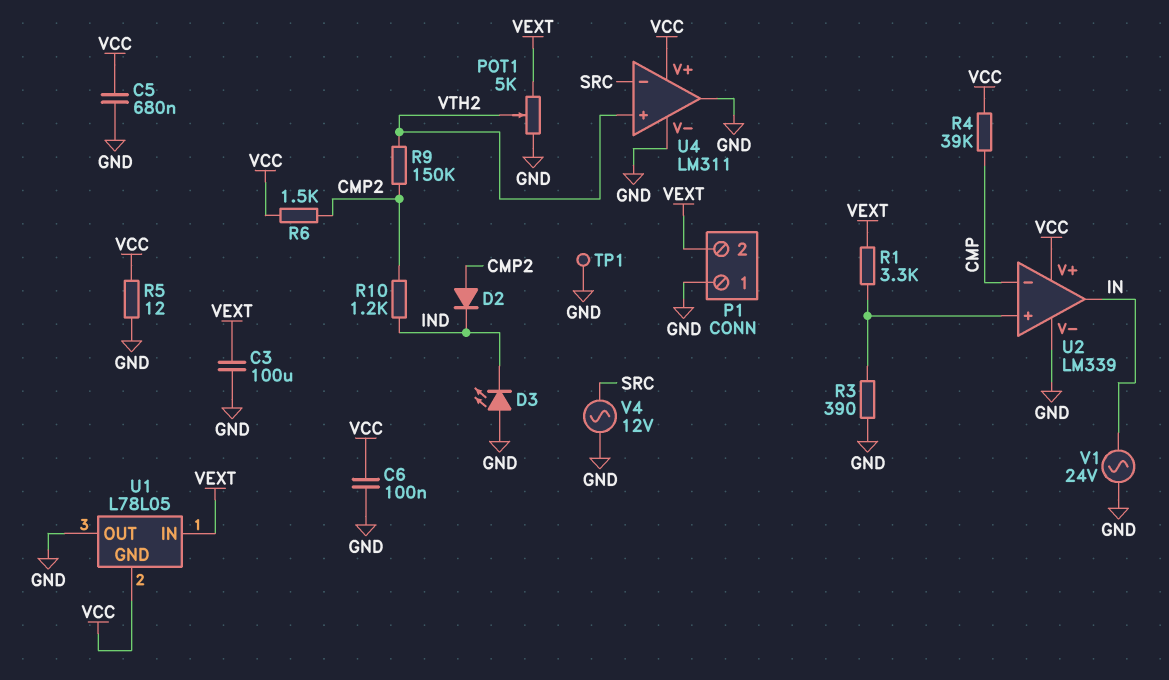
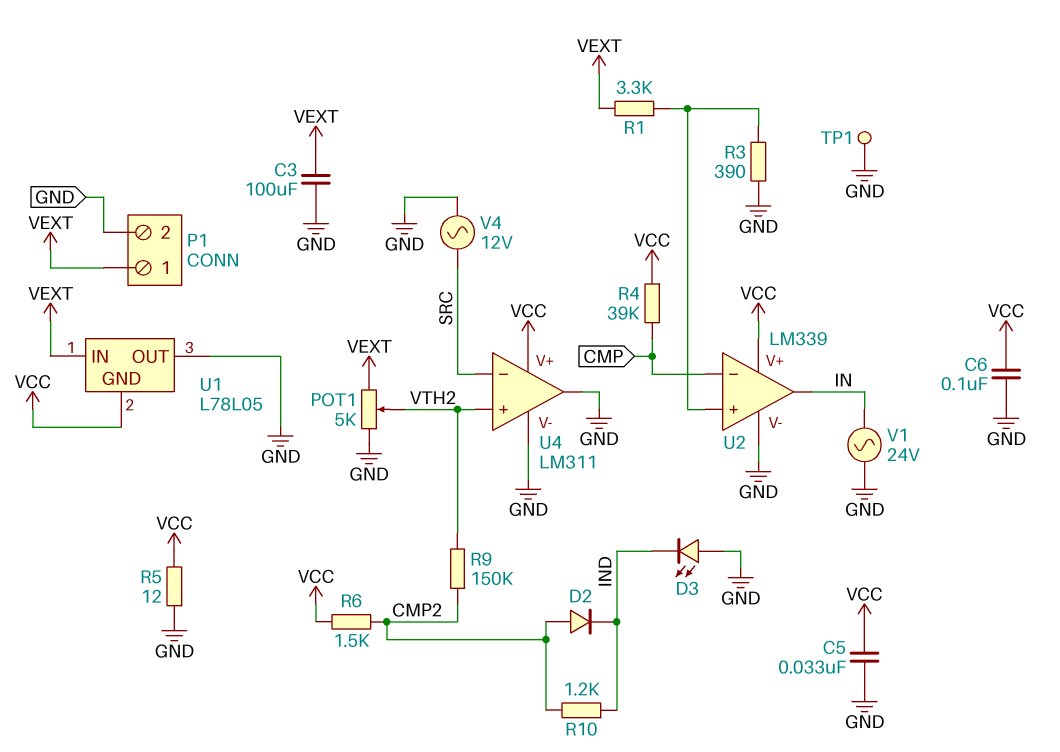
C5: 680nF (GND, VCC) -> 33nF (GND, VCC)
P1 pin 1: GND -> VEXT
P1 pin 2: VEXT -> GND

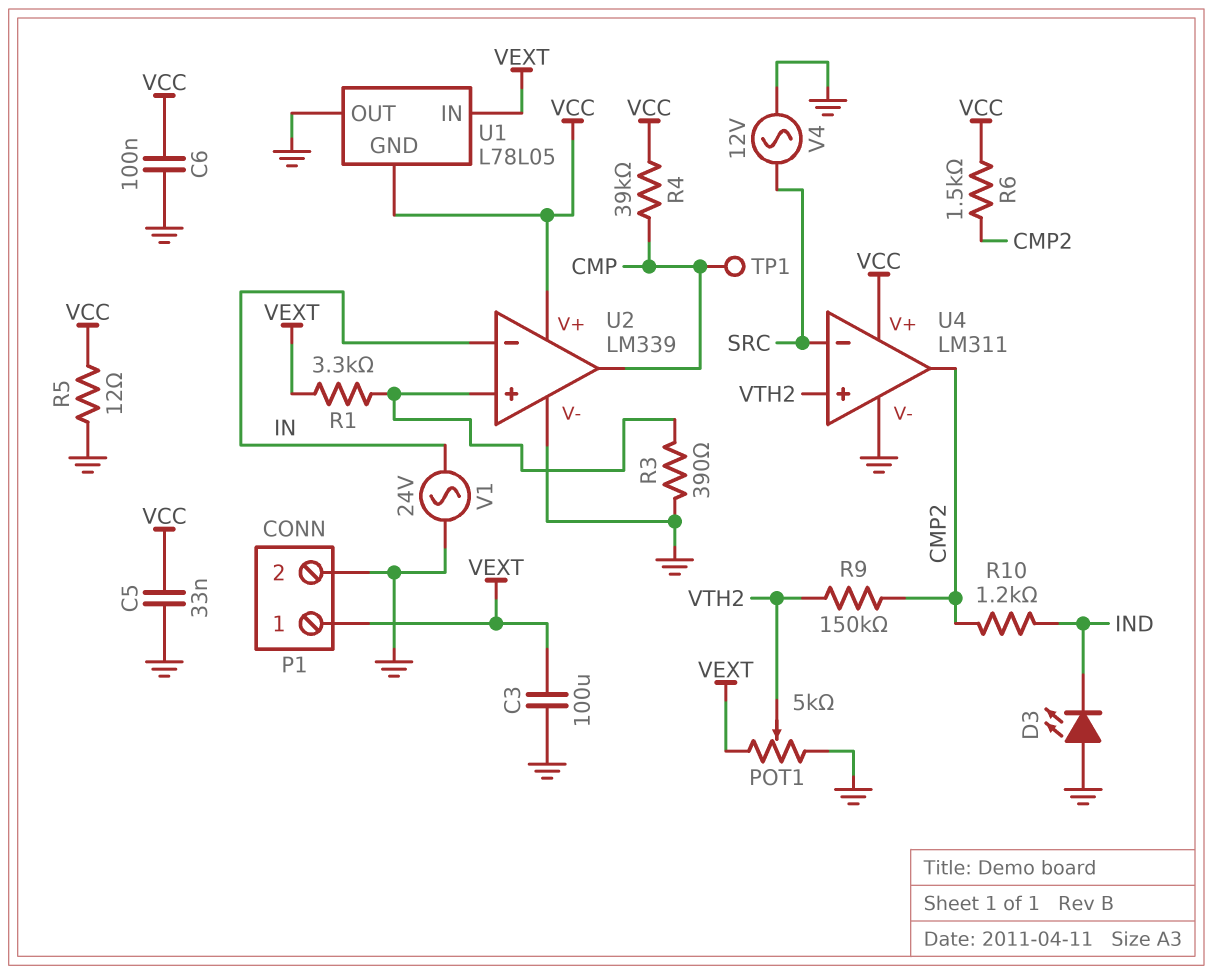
D2: diode (A CMP2, K IND) -> none
TP1: test point (GND) -> test point (CMP)
U2 pin in-: CMP -> IN
U2 pin out: IN -> CMP
U4 pin out: GND -> CMP2

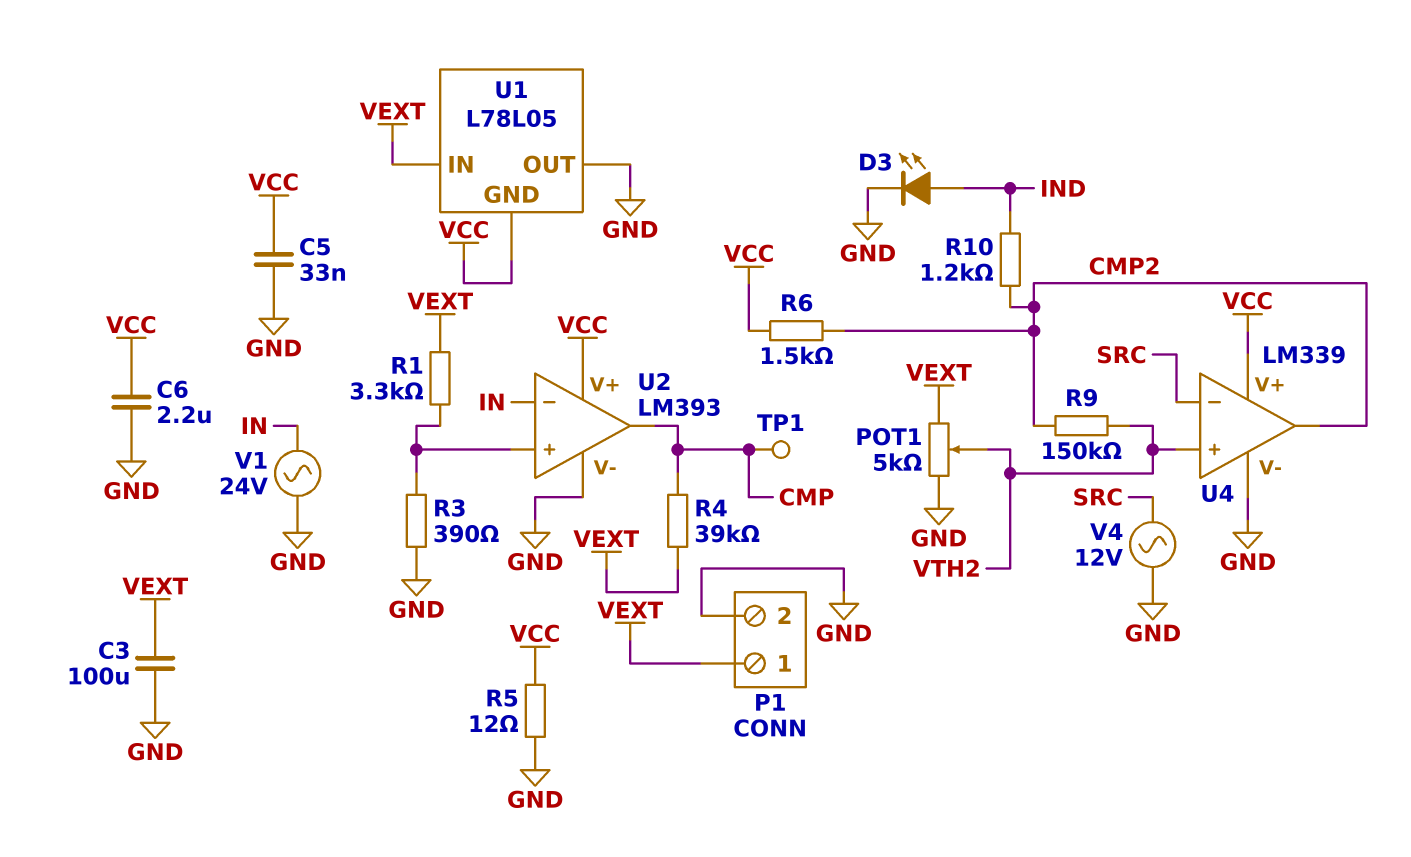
C6: 100nF (GND, VCC) -> 2.2uF (GND, VCC)
D3: LED (A GND, K IND) -> LED (A IND, K GND)
R4: 39k (CMP, VCC) -> 39k (CMP, VEXT)
U2: LM339 -> LM393
U4: LM311 -> LM339

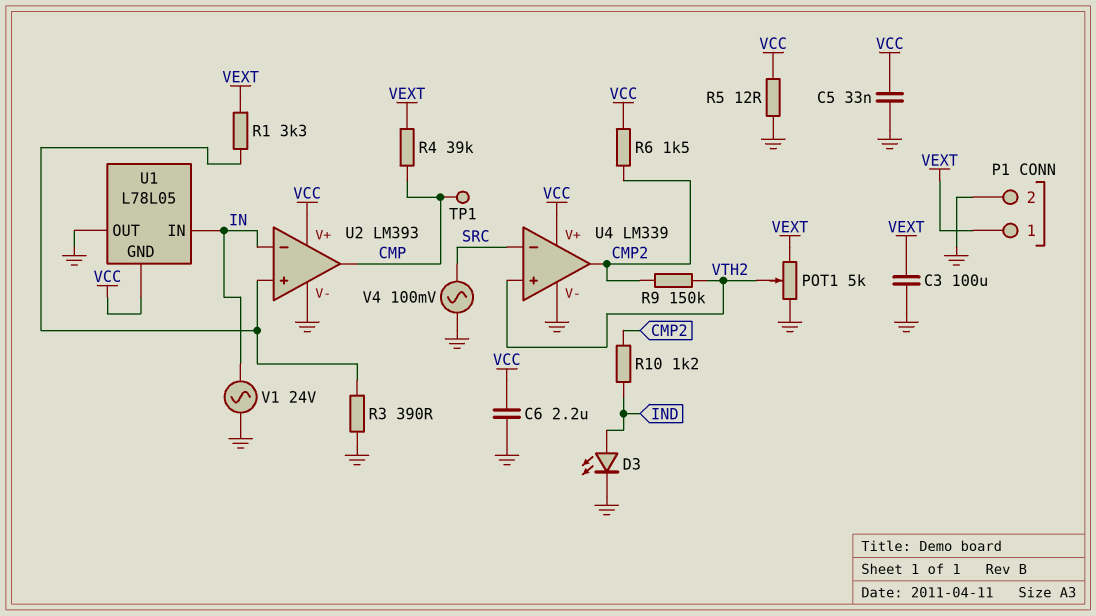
U1 pin IN: VEXT -> IN
V4: AC 12V (GND, SRC) -> AC 100mV (GND, SRC)

